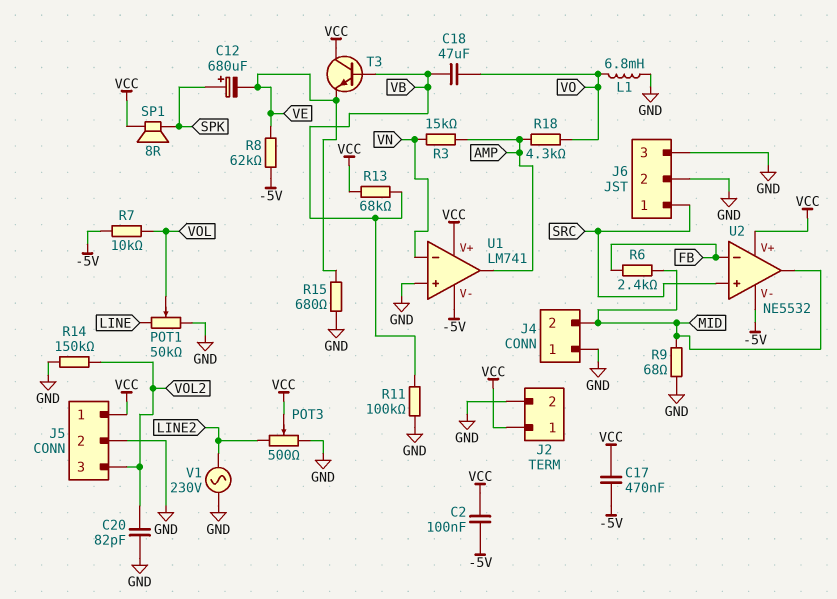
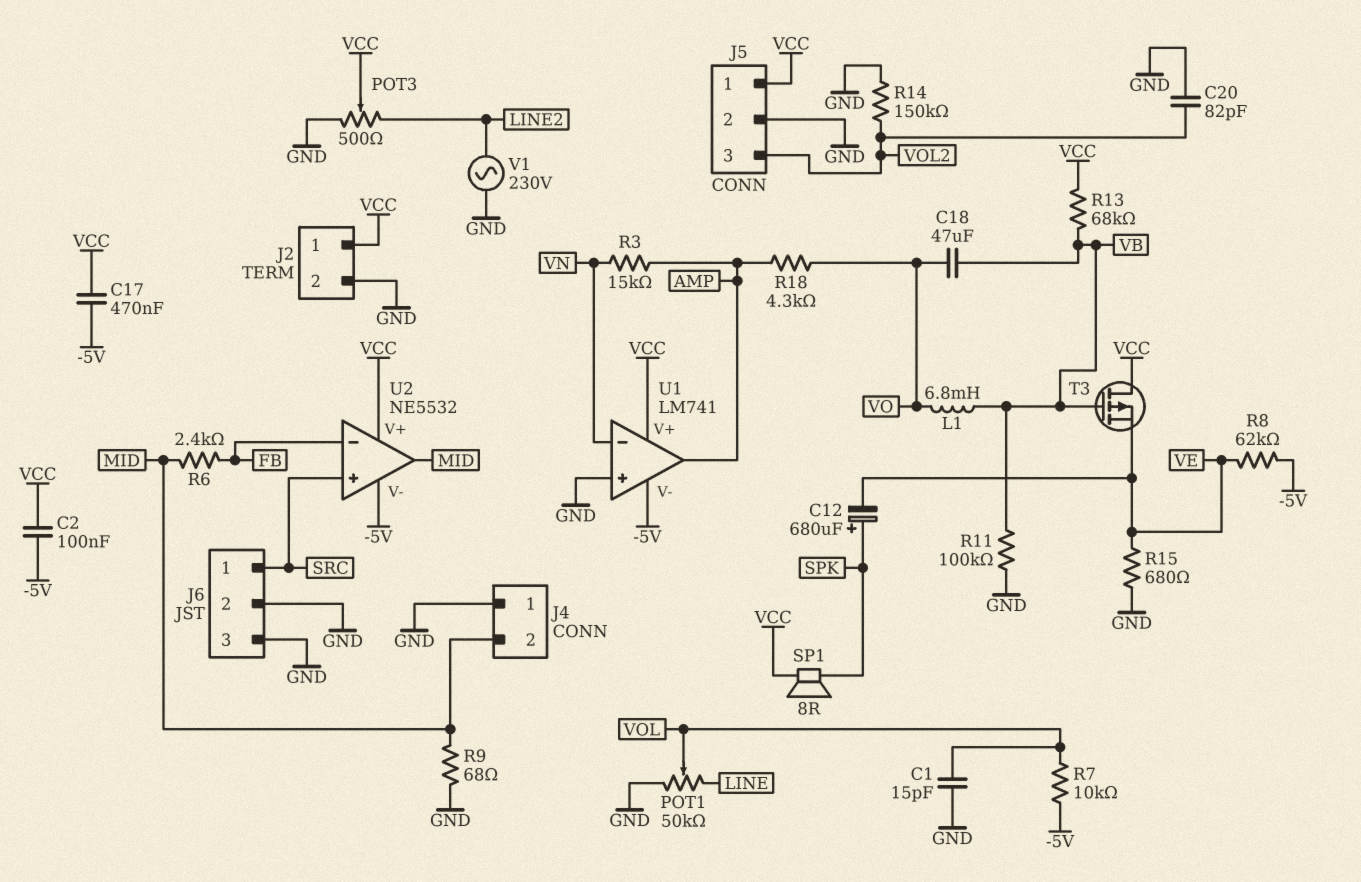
C1: none -> 15pF (GND, VOL)
L1: 6.8mH (GND, VO) -> 6.8mH (VB, VO)
T3: NPN (B VB, C VCC, E VE) -> PMOS (G VB, D VCC, S VE)

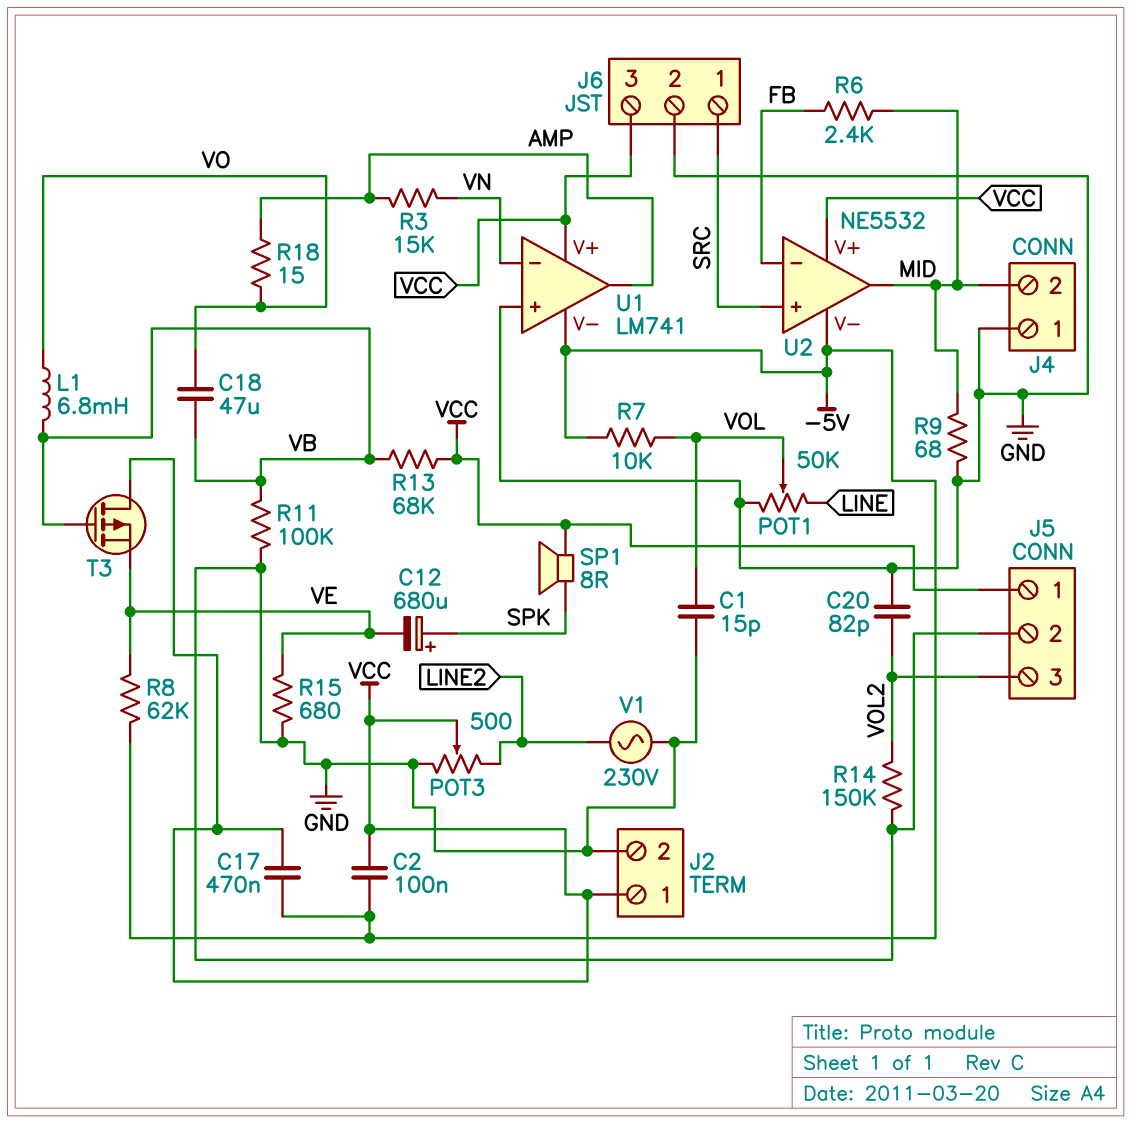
J6 pin 3: GND -> VCC
R18: 4.3k (AMP, VO) -> 15 (AMP, VO)

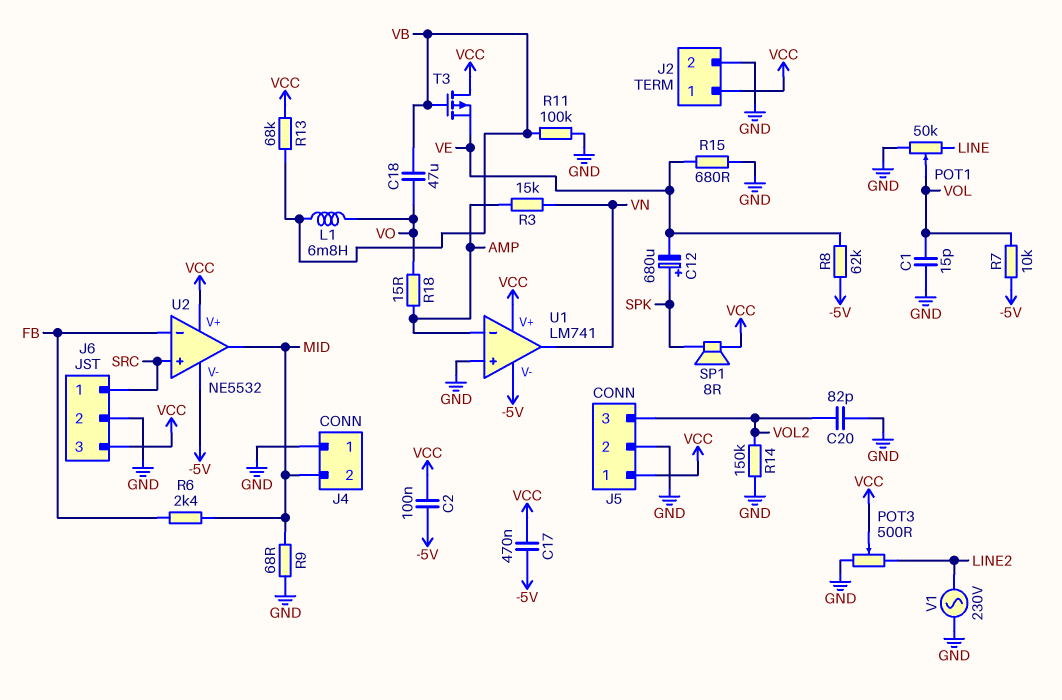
U1 pin in-: VN -> AMP
U1 pin out: AMP -> VN

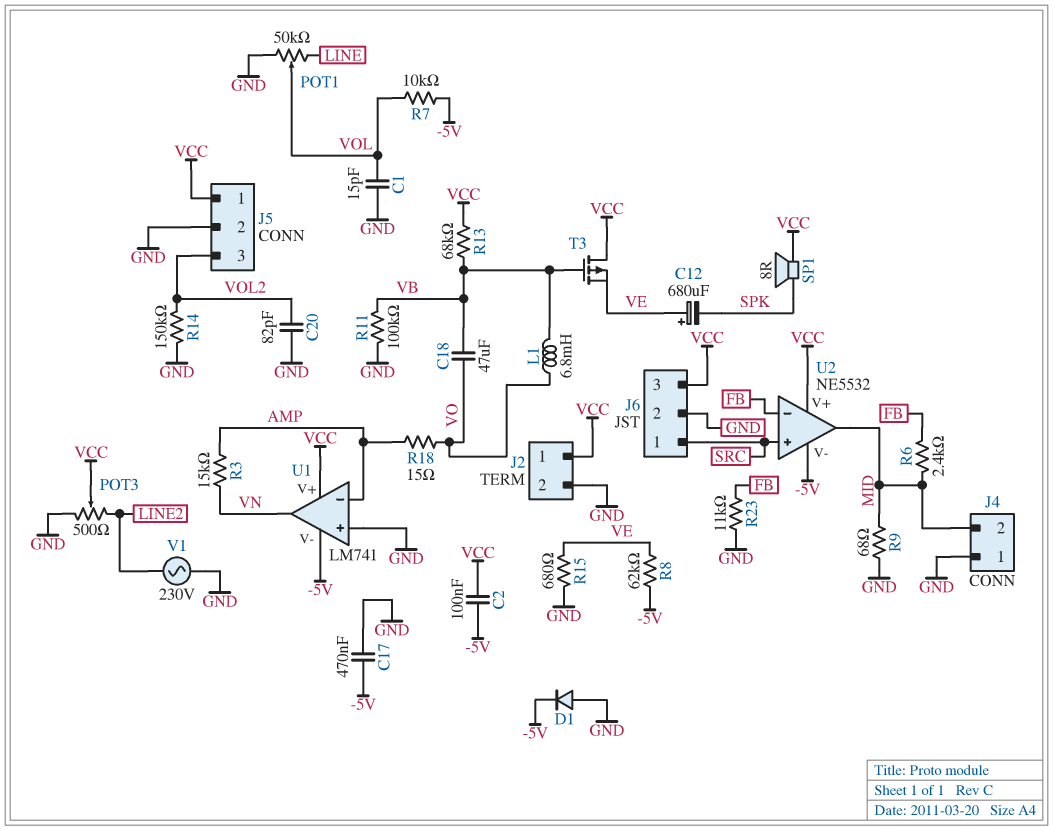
C12: 680uF (plus SPK, minus VE) -> 680uF (plus VE, minus SPK)
C17: 470nF (-5V, VCC) -> 470nF (-5V, GND)
D1: none -> diode (A GND, K -5V)
R23: none -> 11k (FB, GND)

